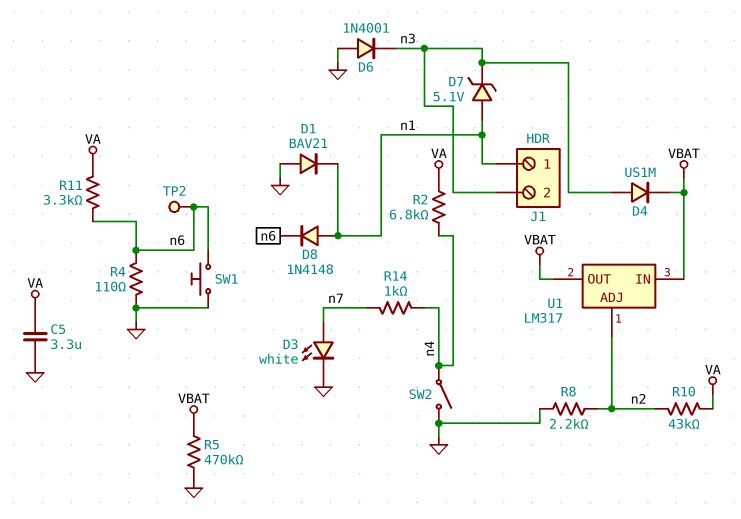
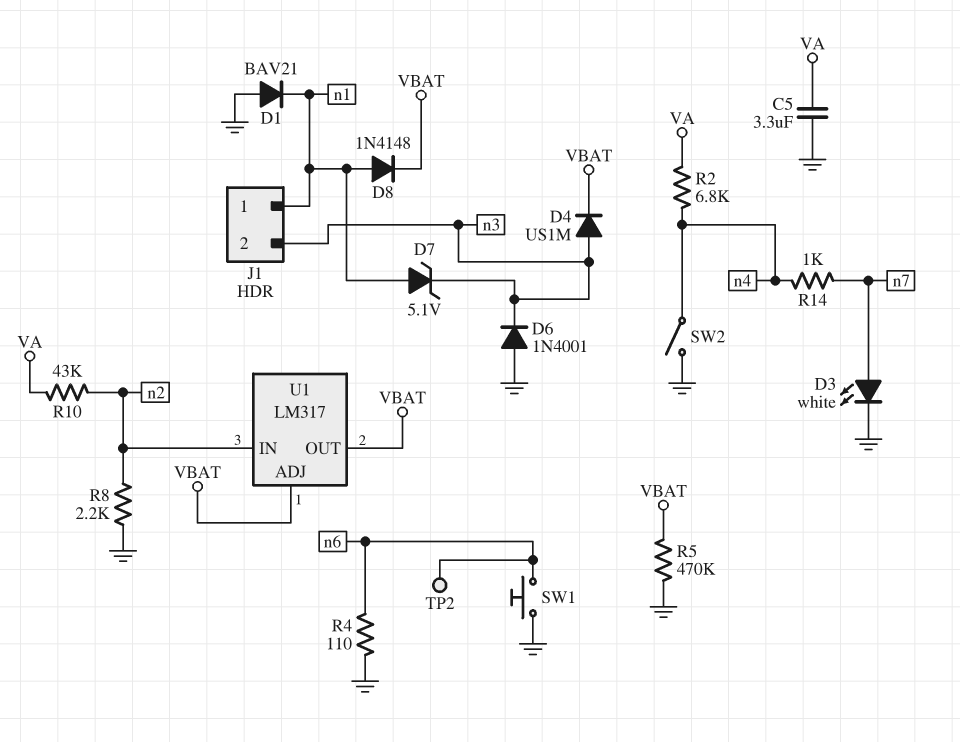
D8: diode 1N4148 (A n1, K n6) -> diode 1N4148 (A n1, K VBAT)
R11: 3.3k (VA, n6) -> none
U1 pin ADJ: n2 -> VBAT
U1 pin IN: VBAT -> n2

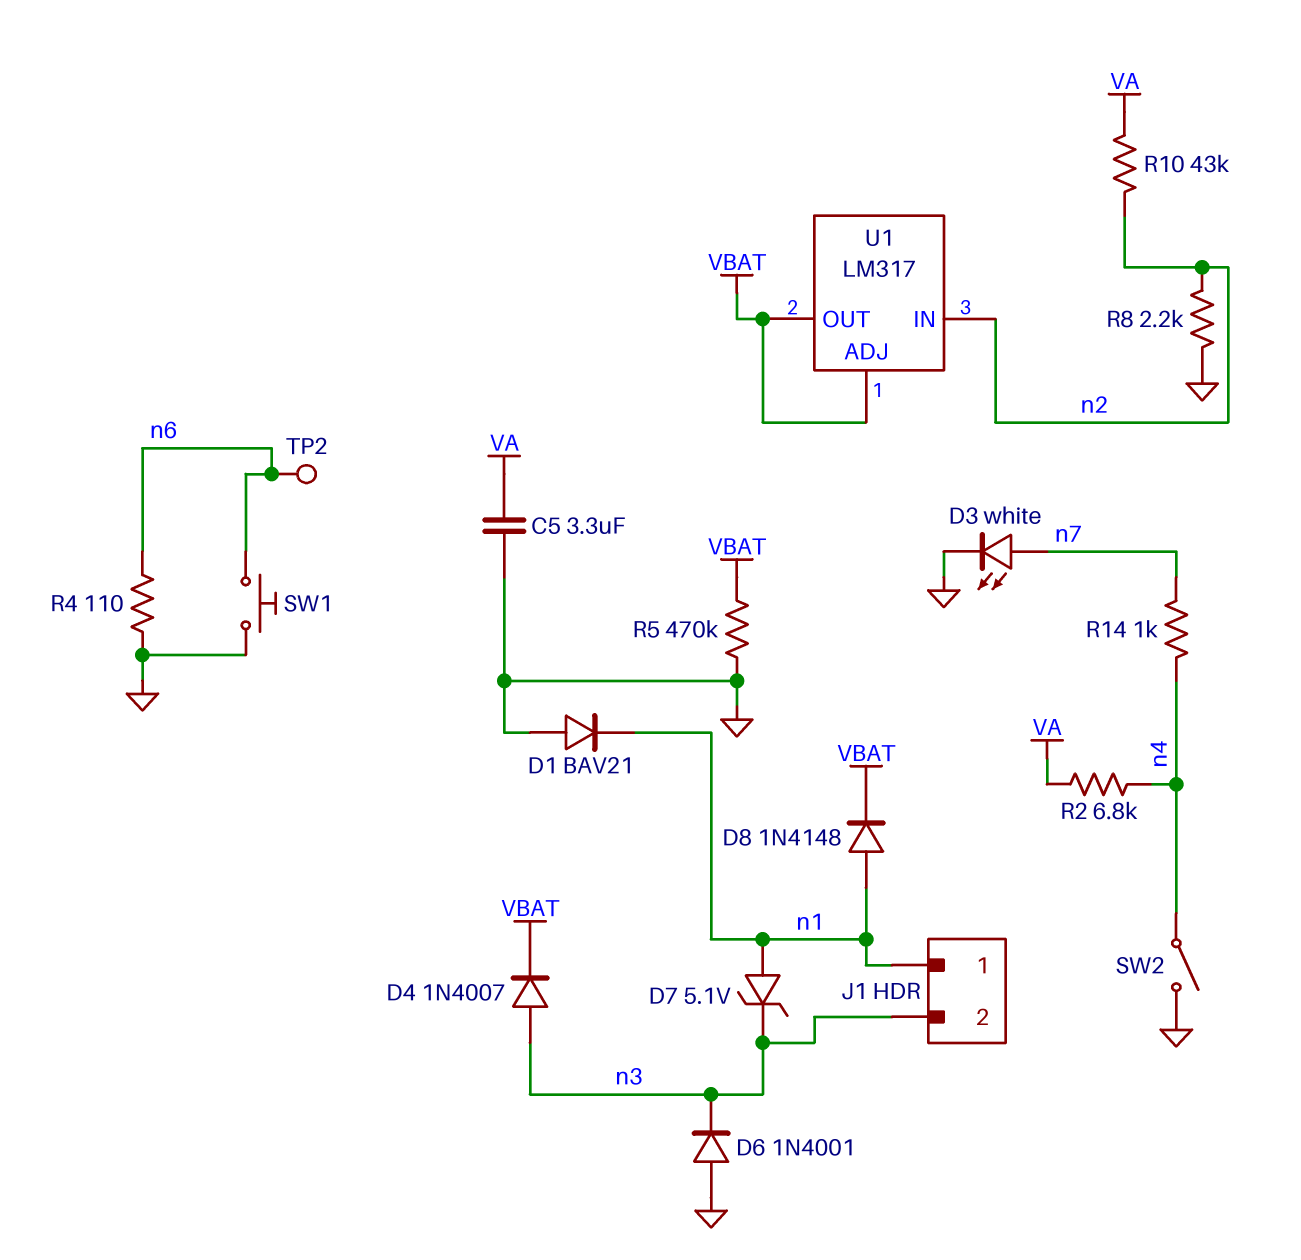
D4: diode US1M (A n3, K VBAT) -> diode 1N4007 (A n3, K VBAT)

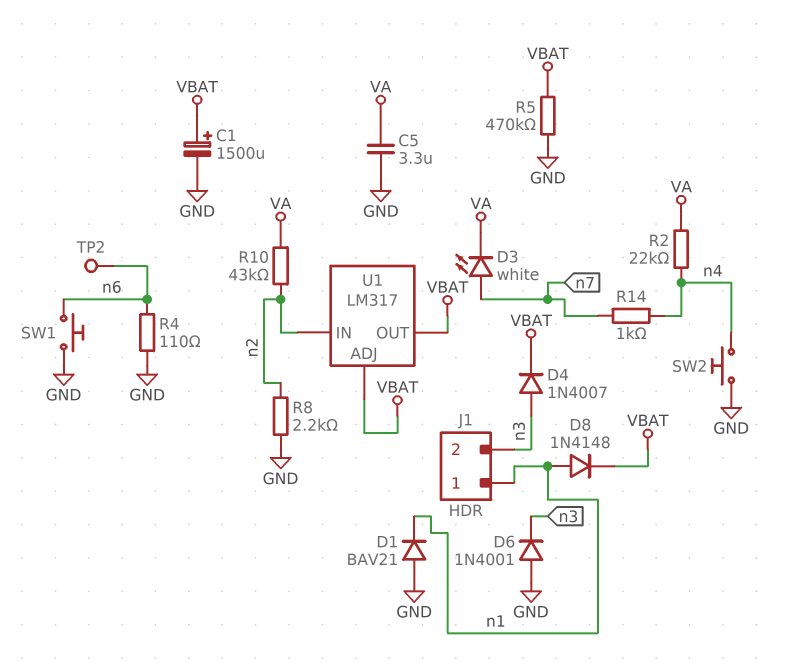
C1: none -> 1500uF (plus VBAT, minus GND)
D3: LED white (A n7, K GND) -> LED white (A n7, K VA)
D7: zener 5.1V (A n1, K n3) -> none
R2: 6.8k (VA, n4) -> 22k (VA, n4)
SW2: switch (GND, n4) -> button (GND, n4)

